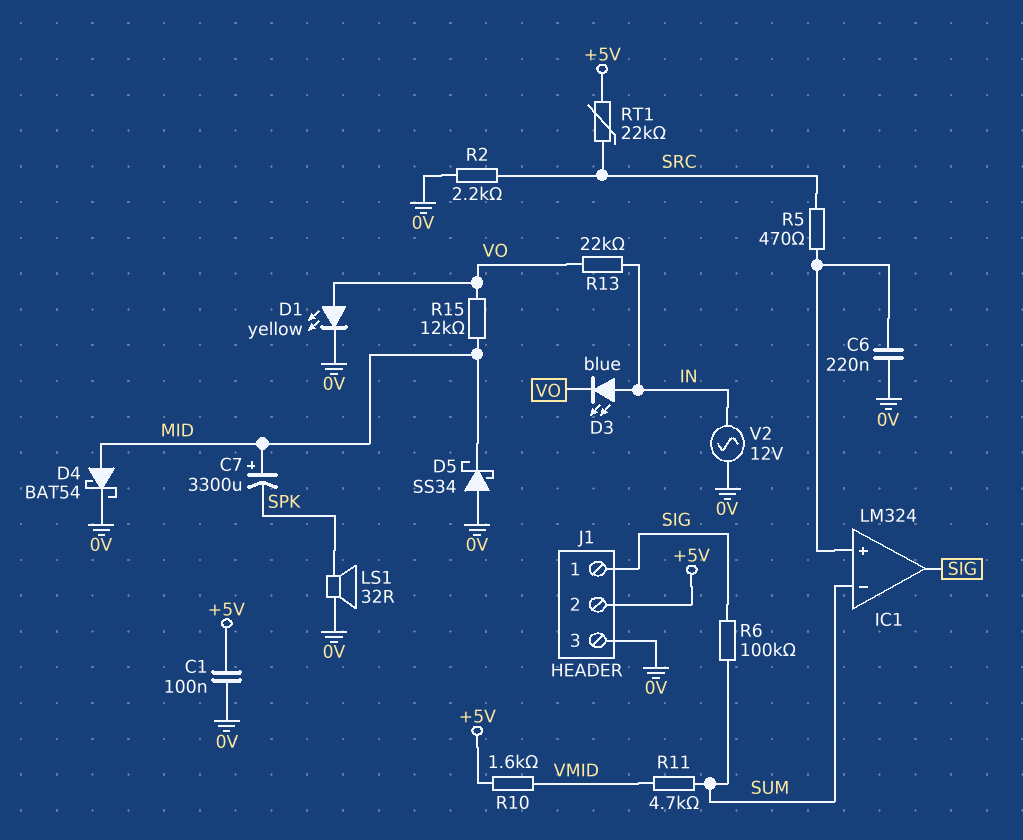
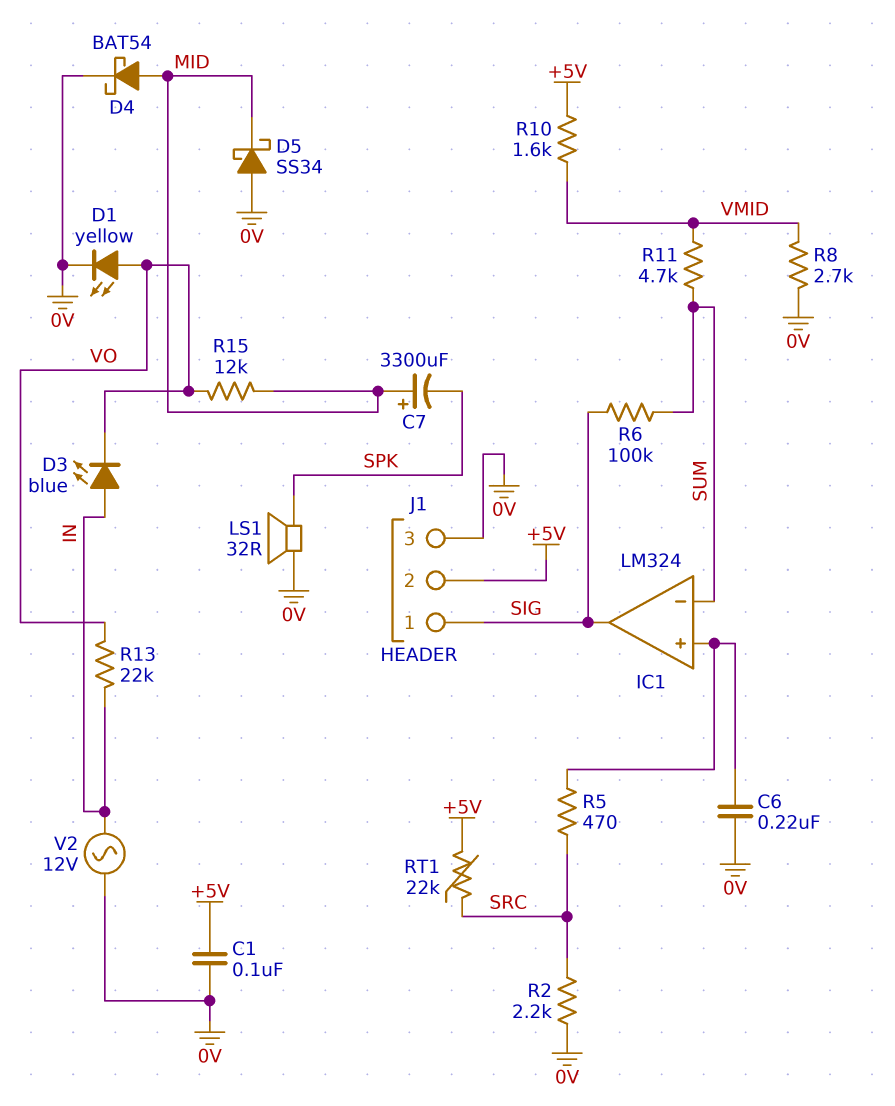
R8: none -> 2.7k (0V, VMID)

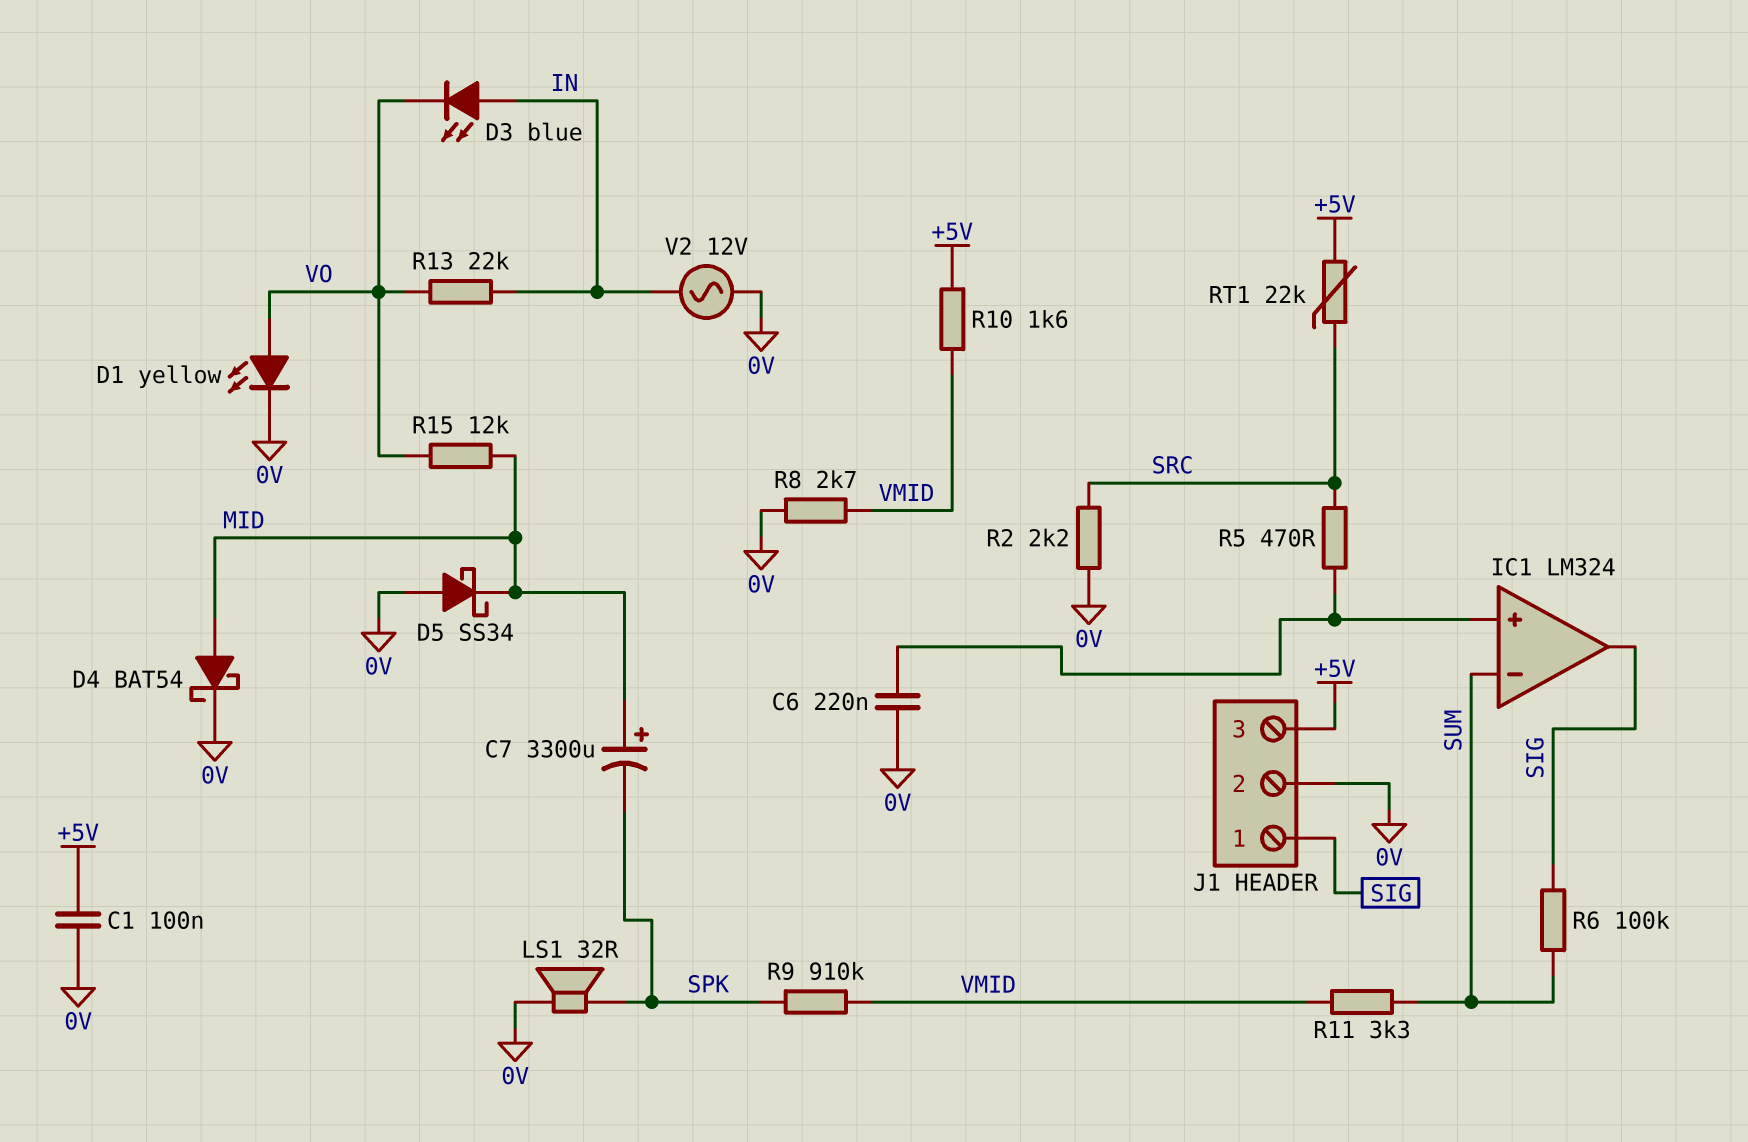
J1 pin 2: +5V -> 0V
J1 pin 3: 0V -> +5V
R9: none -> 910k (SPK, VMID)
R11: 4.7k (SUM, VMID) -> 3.3k (SUM, VMID)

